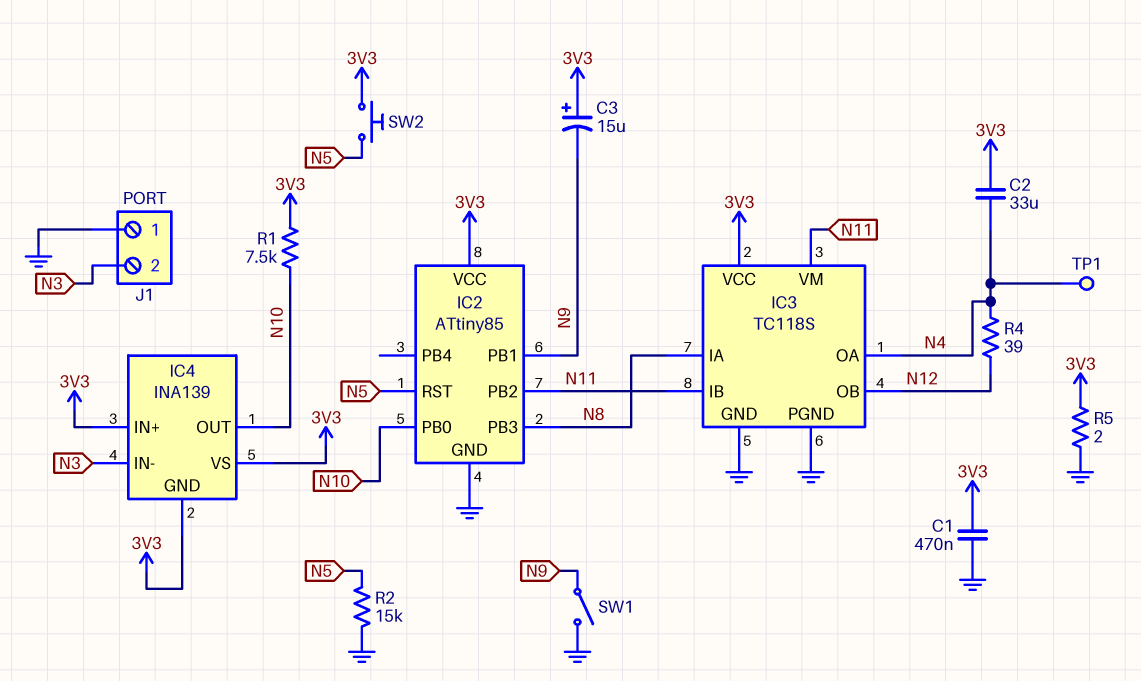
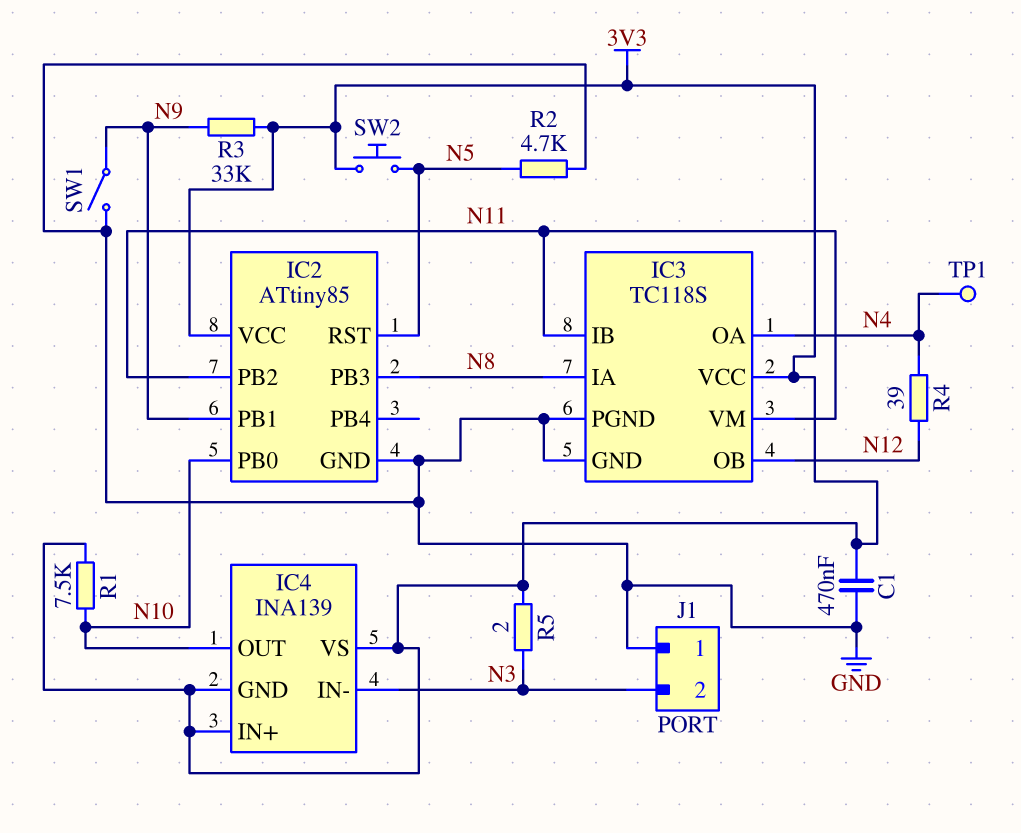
C2: 33uF (3V3, N4) -> none
C3: 15uF (plus 3V3, minus N9) -> none
R2: 15k (GND, N5) -> 4.7k (GND, N5)
R3: none -> 33k (3V3, N9)
R5: 2 (3V3, GND) -> 2 (3V3, N3)

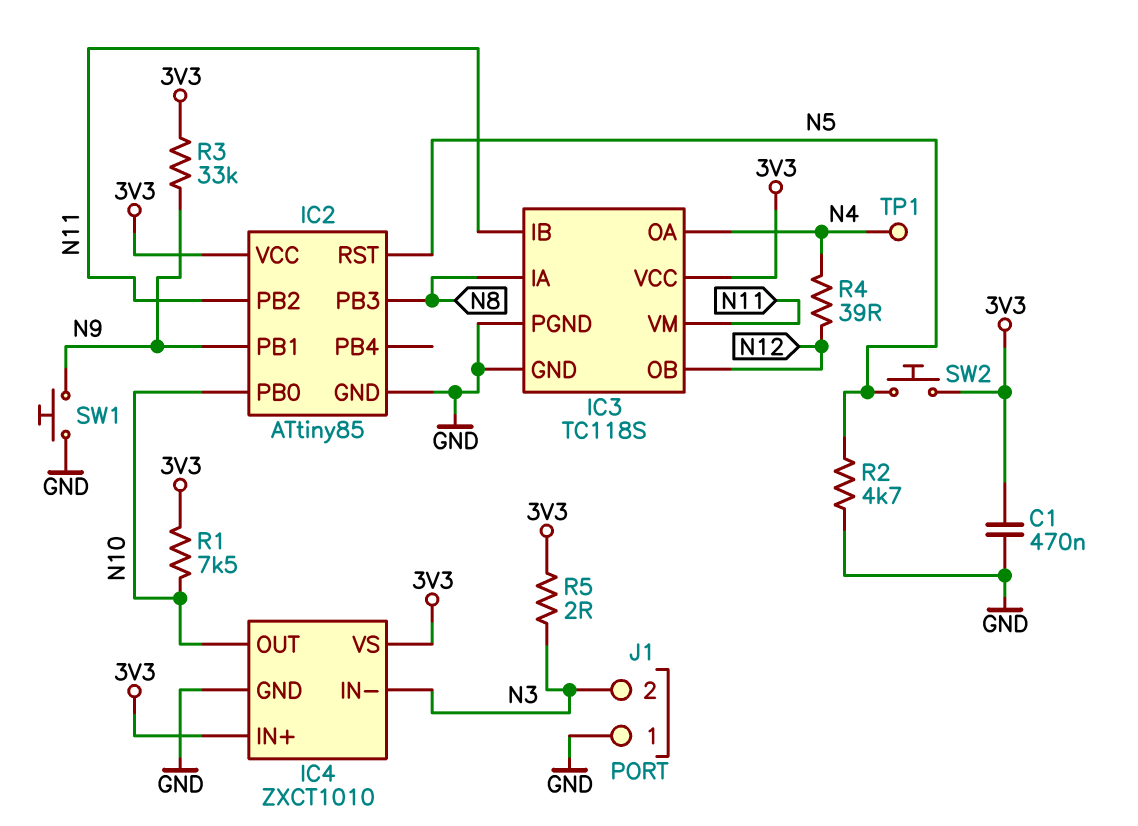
IC4: INA139 -> ZXCT1010
IC4 pin GND: 3V3 -> GND
SW1: switch (GND, N9) -> button (GND, N9)

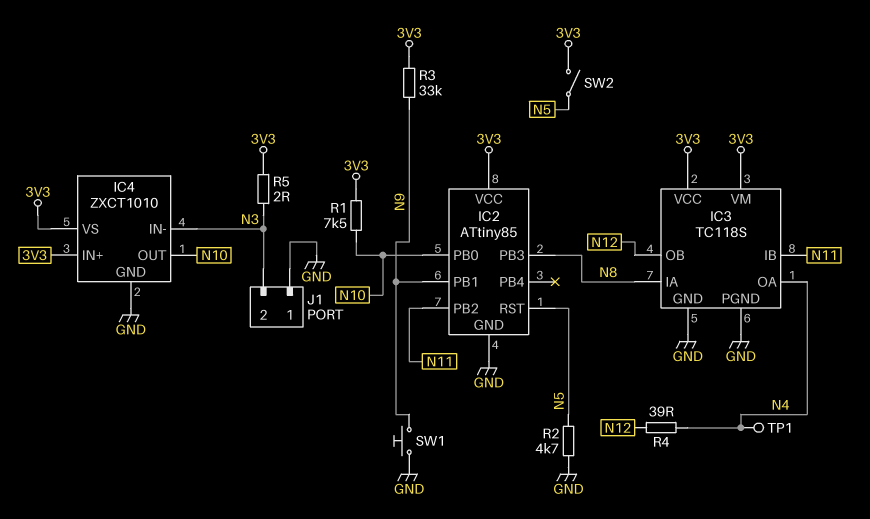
C1: 470nF (3V3, GND) -> none
IC3 pin VM: N11 -> 3V3
SW2: button (3V3, N5) -> switch (3V3, N5)

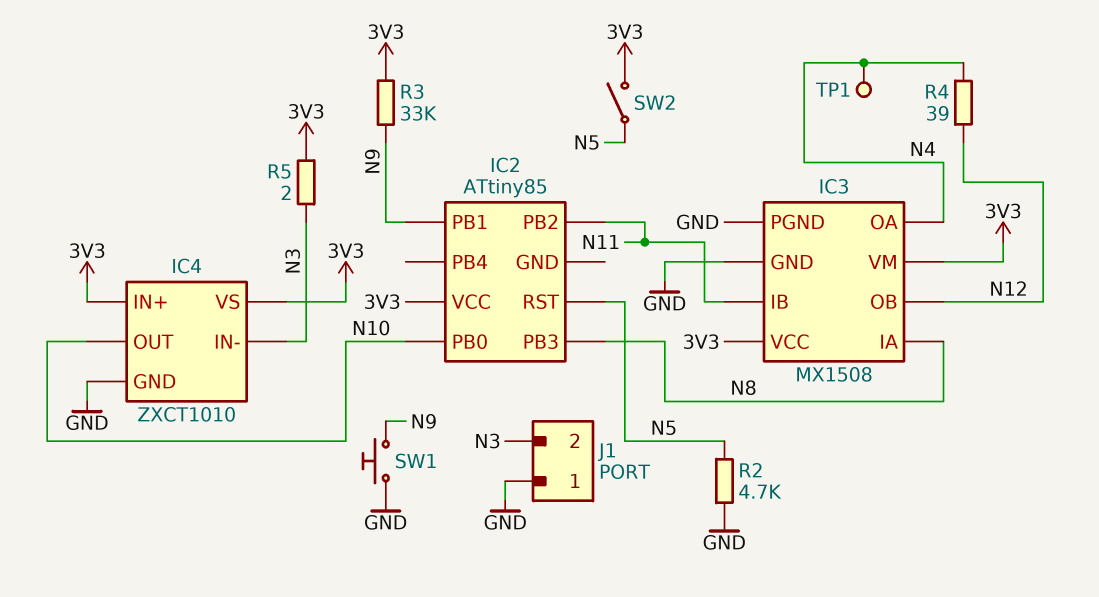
IC2 pin GND: GND -> none
IC3: TC118S -> MX1508
R1: 7.5k (3V3, N10) -> none

